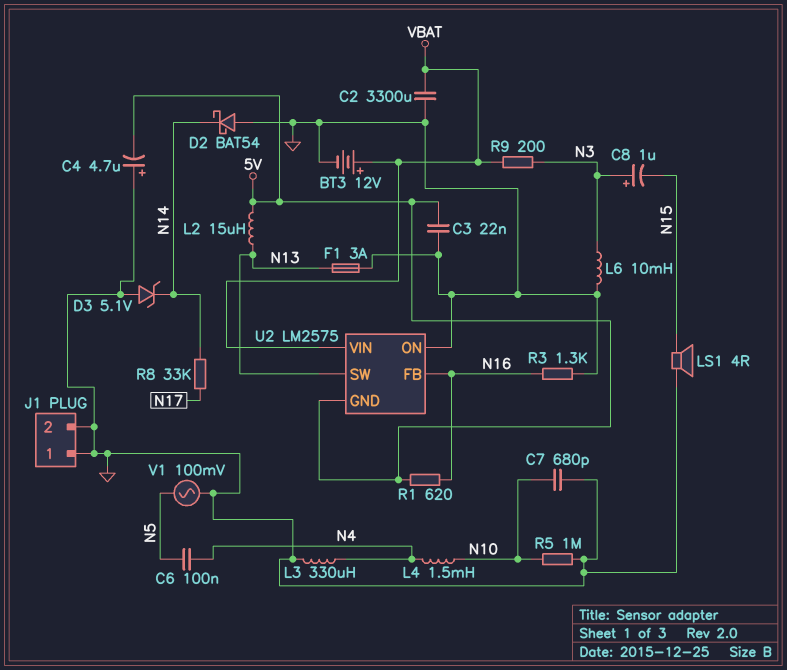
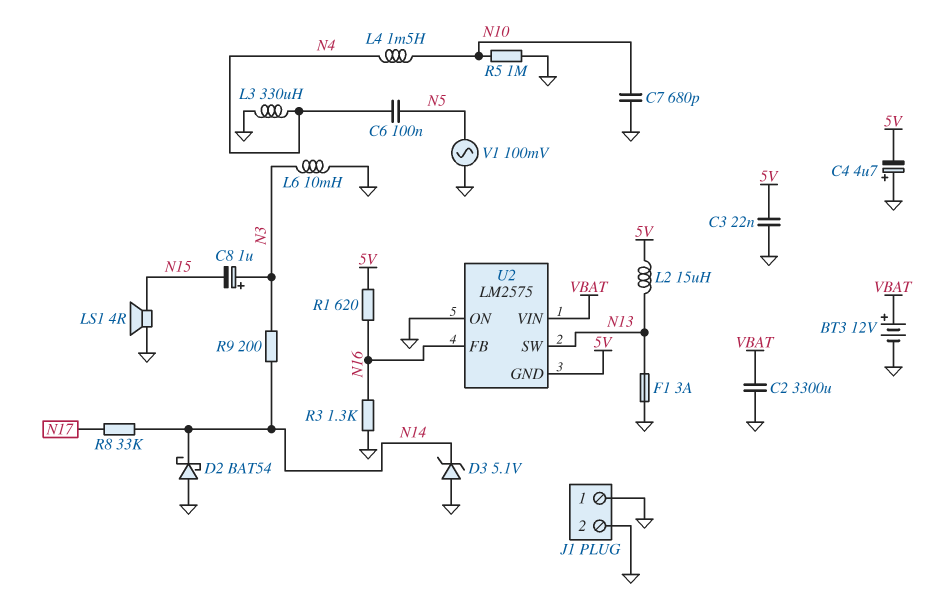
R9: 200 (N3, VBAT) -> 200 (N3, N14)

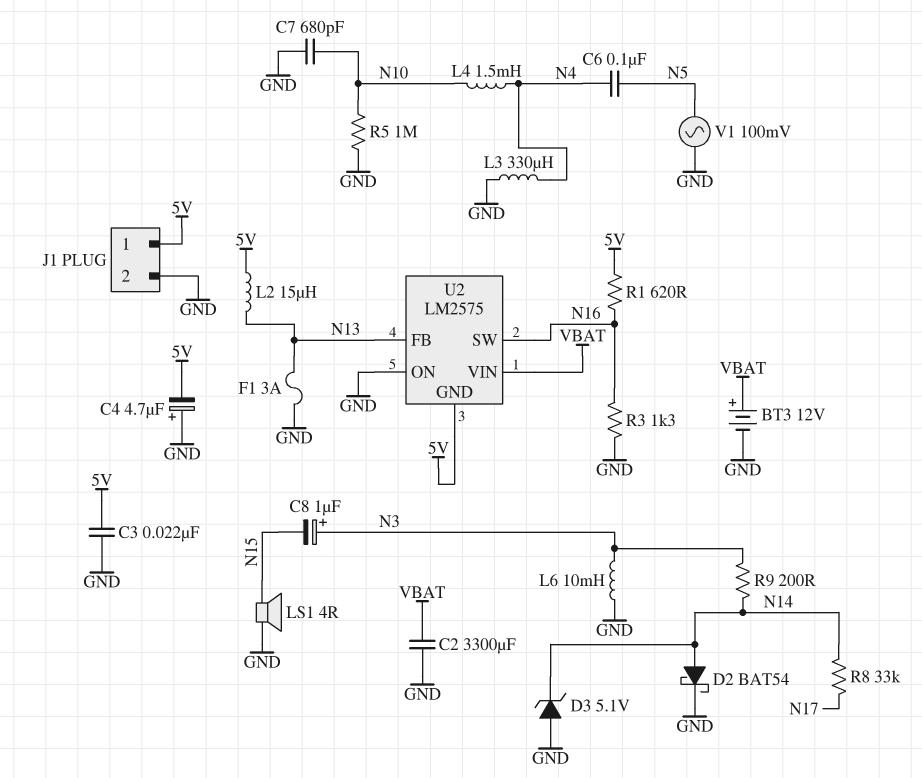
D2: schottky BAT54 (A GND, K N14) -> schottky BAT54 (A N14, K GND)
J1 pin 1: GND -> 5V
U2 pin FB: N16 -> N13
U2 pin SW: N13 -> N16

